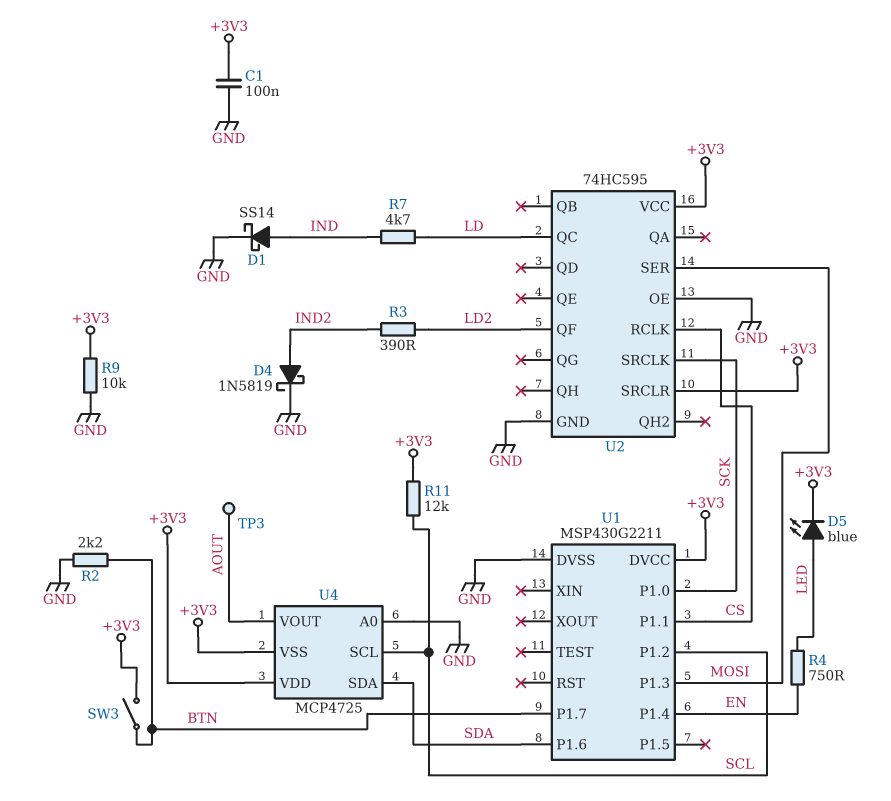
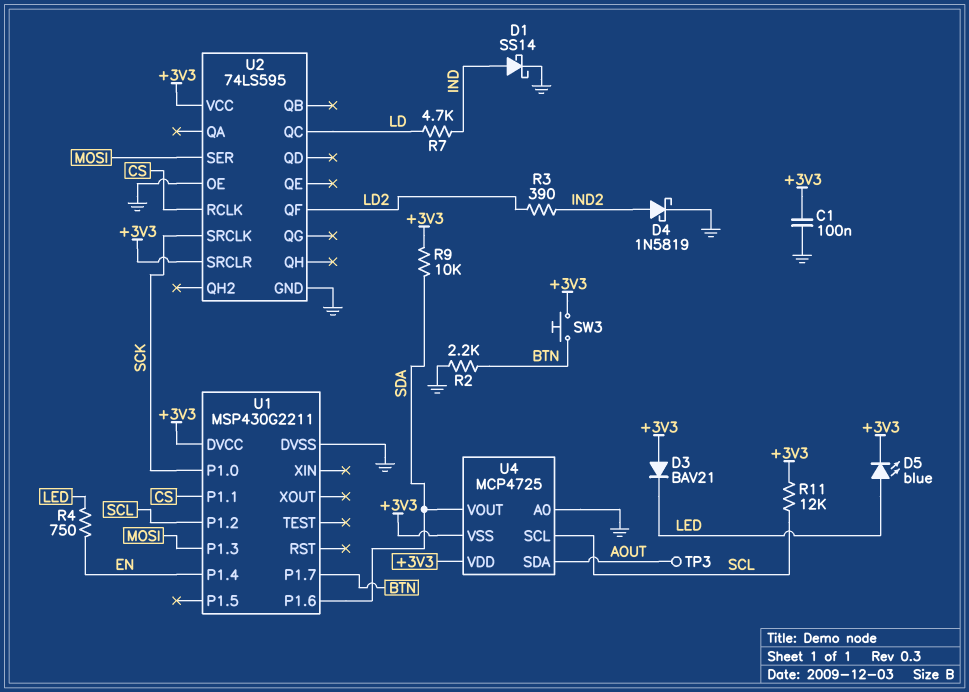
D3: none -> diode BAV21 (A +3V3, K LED)
R9: 10k (+3V3, GND) -> 10k (+3V3, SDA)
SW3: switch (+3V3, BTN) -> button (+3V3, BTN)
U2: 74HC595 -> 74LS595
U4 pin SDA: SDA -> AOUT
U4 pin VOUT: AOUT -> SDA

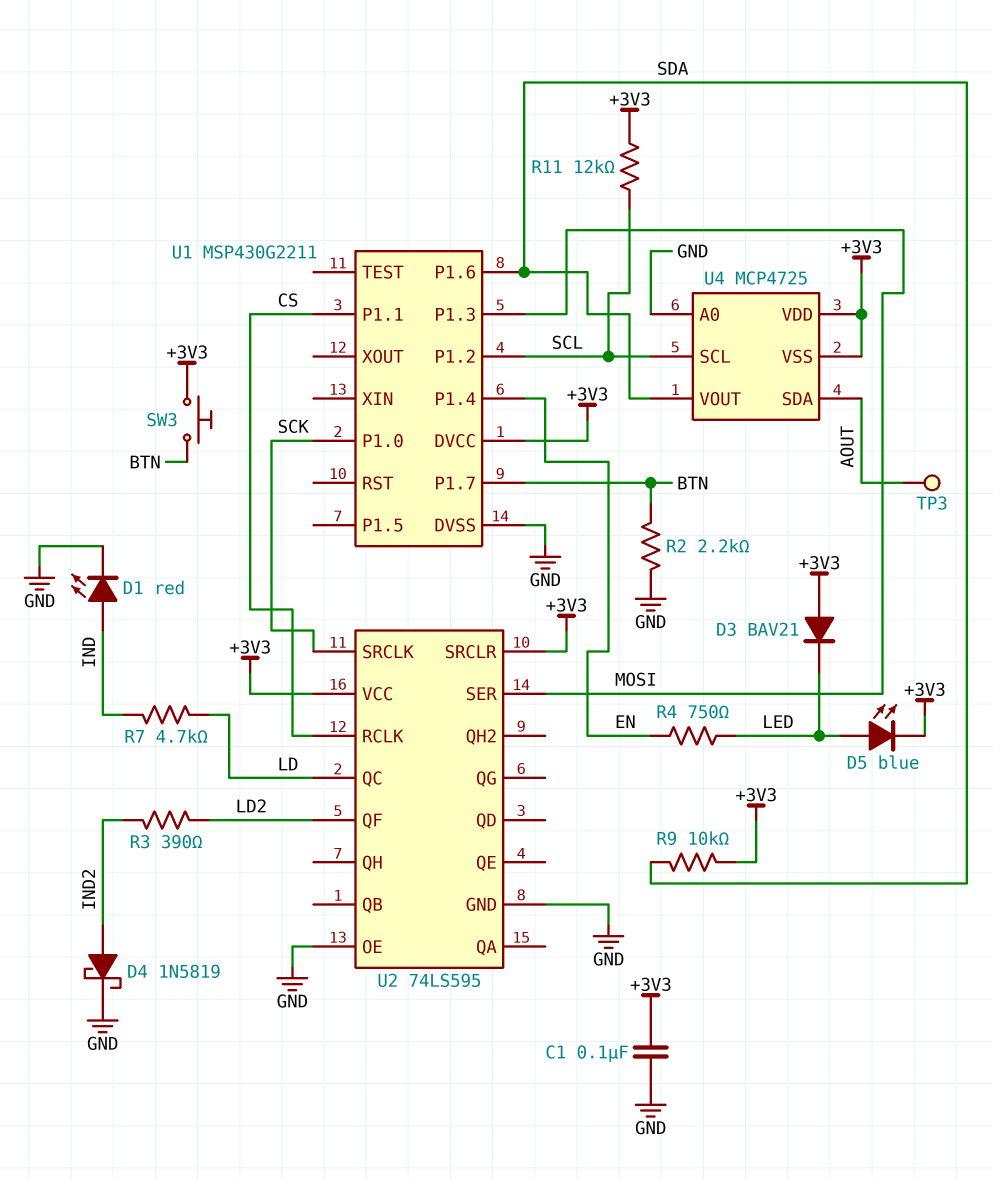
D1: schottky SS14 (A IND, K GND) -> LED red (A IND, K GND)

